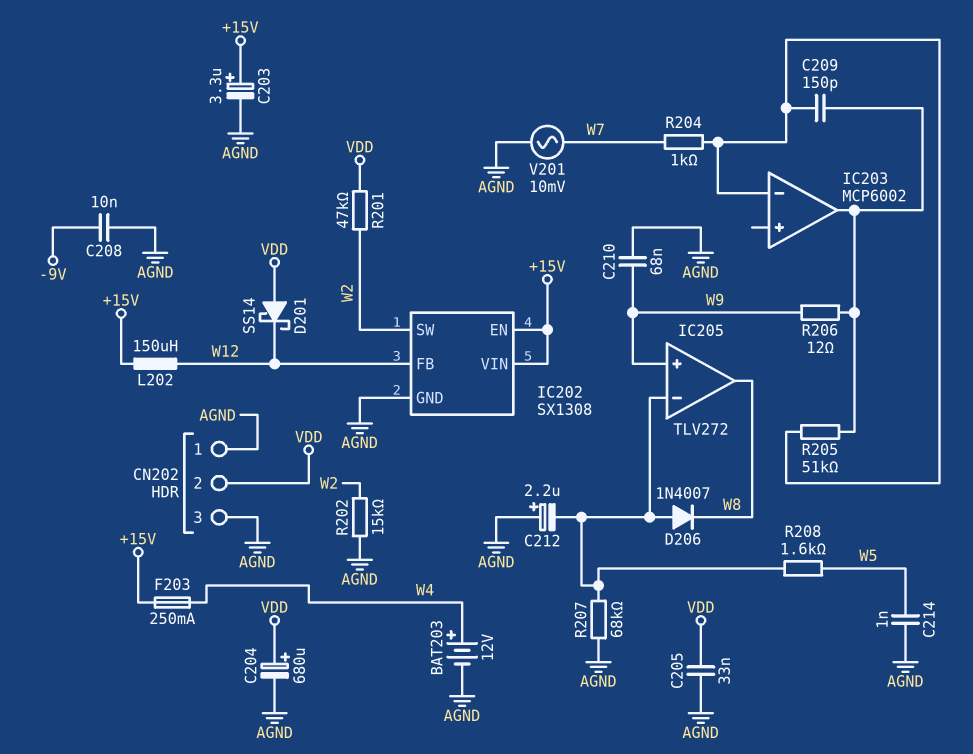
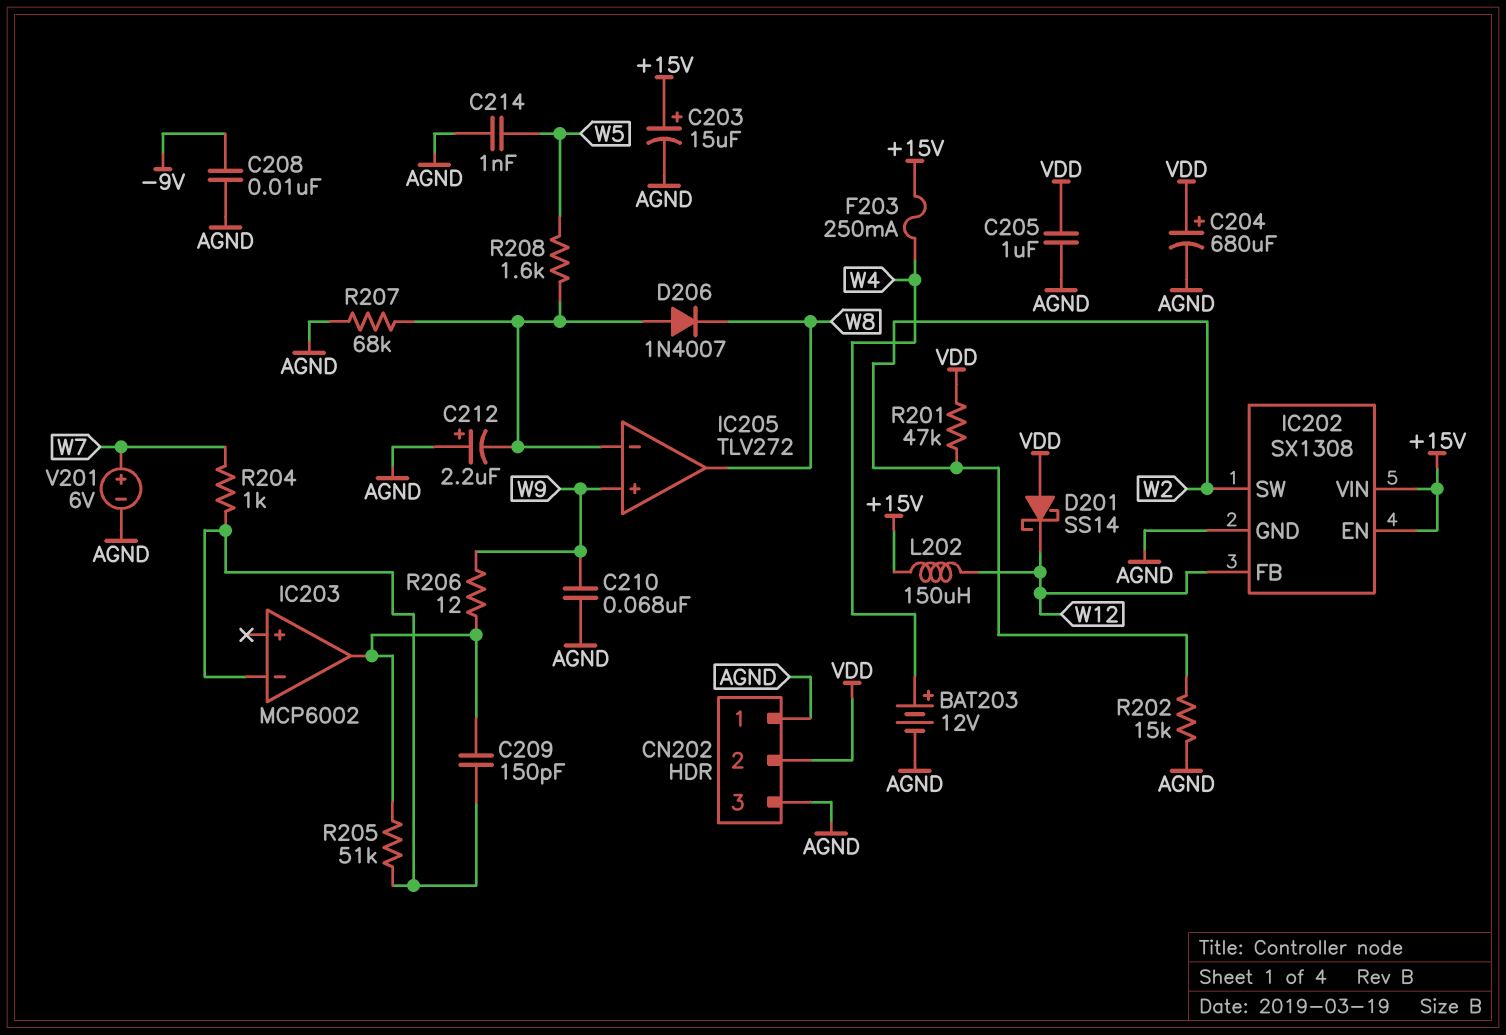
C203: 3.3uF (plus +15V, minus AGND) -> 15uF (plus +15V, minus AGND)
C205: 33nF (AGND, VDD) -> 1uF (AGND, VDD)
V201: AC 10mV (AGND, W7) -> 6V (plus W7, minus AGND)

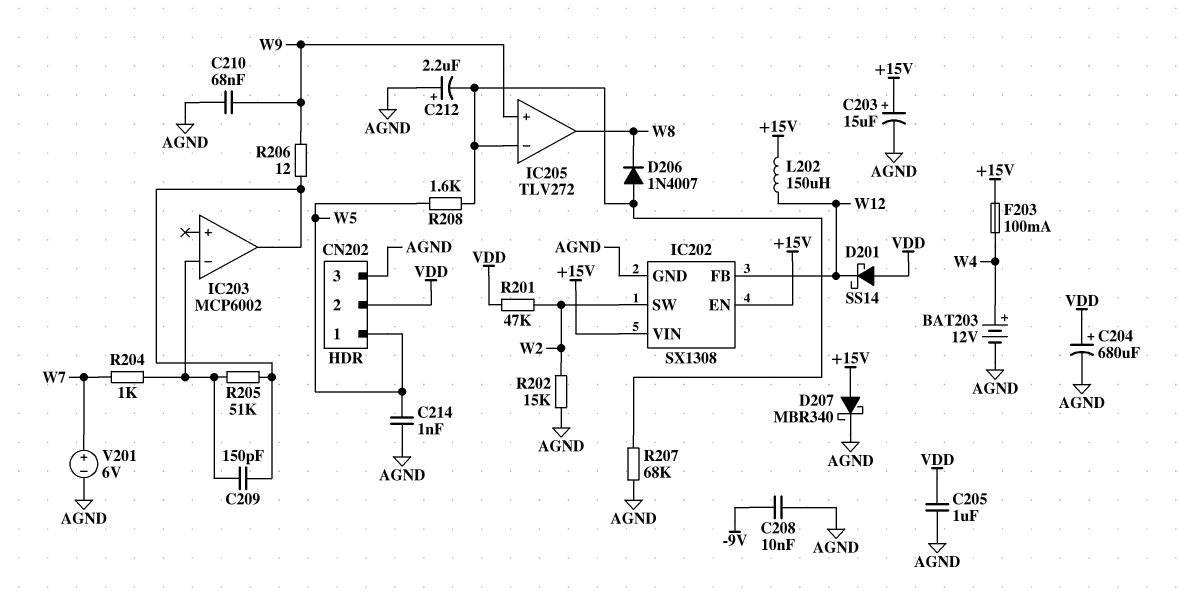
CN202 pin 1: AGND -> W5
D207: none -> schottky MBR340 (A +15V, K AGND)
F203: 250mA (+15V, W4) -> 100mA (+15V, W4)

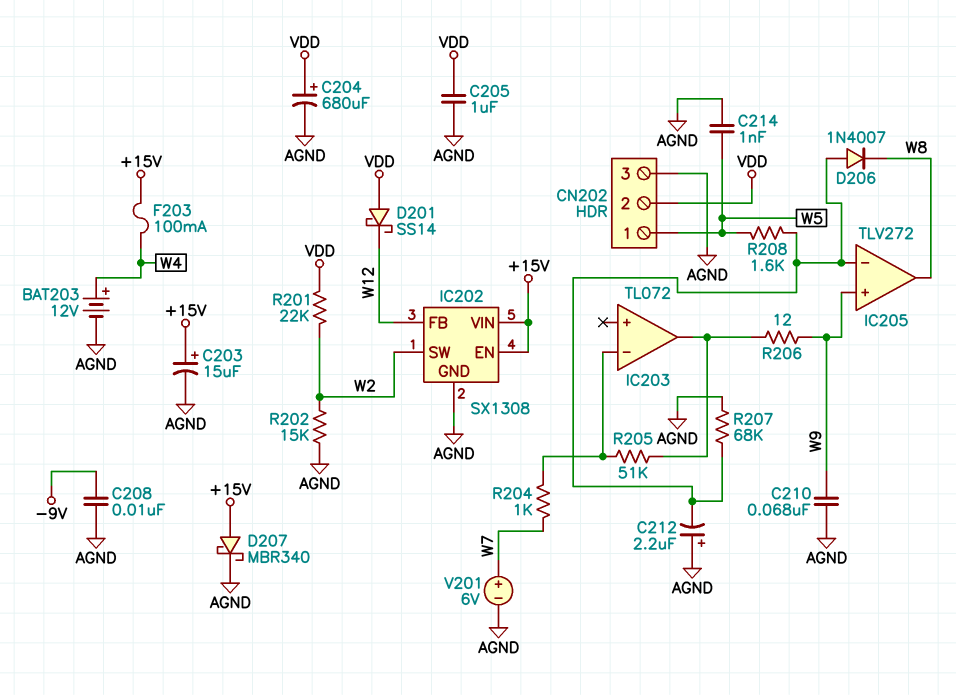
C209: 150pF (IC203/in-, IC203/out) -> none
IC203: MCP6002 -> TL072
L202: 150uH (+15V, W12) -> none
R201: 47k (VDD, W2) -> 22k (VDD, W2)

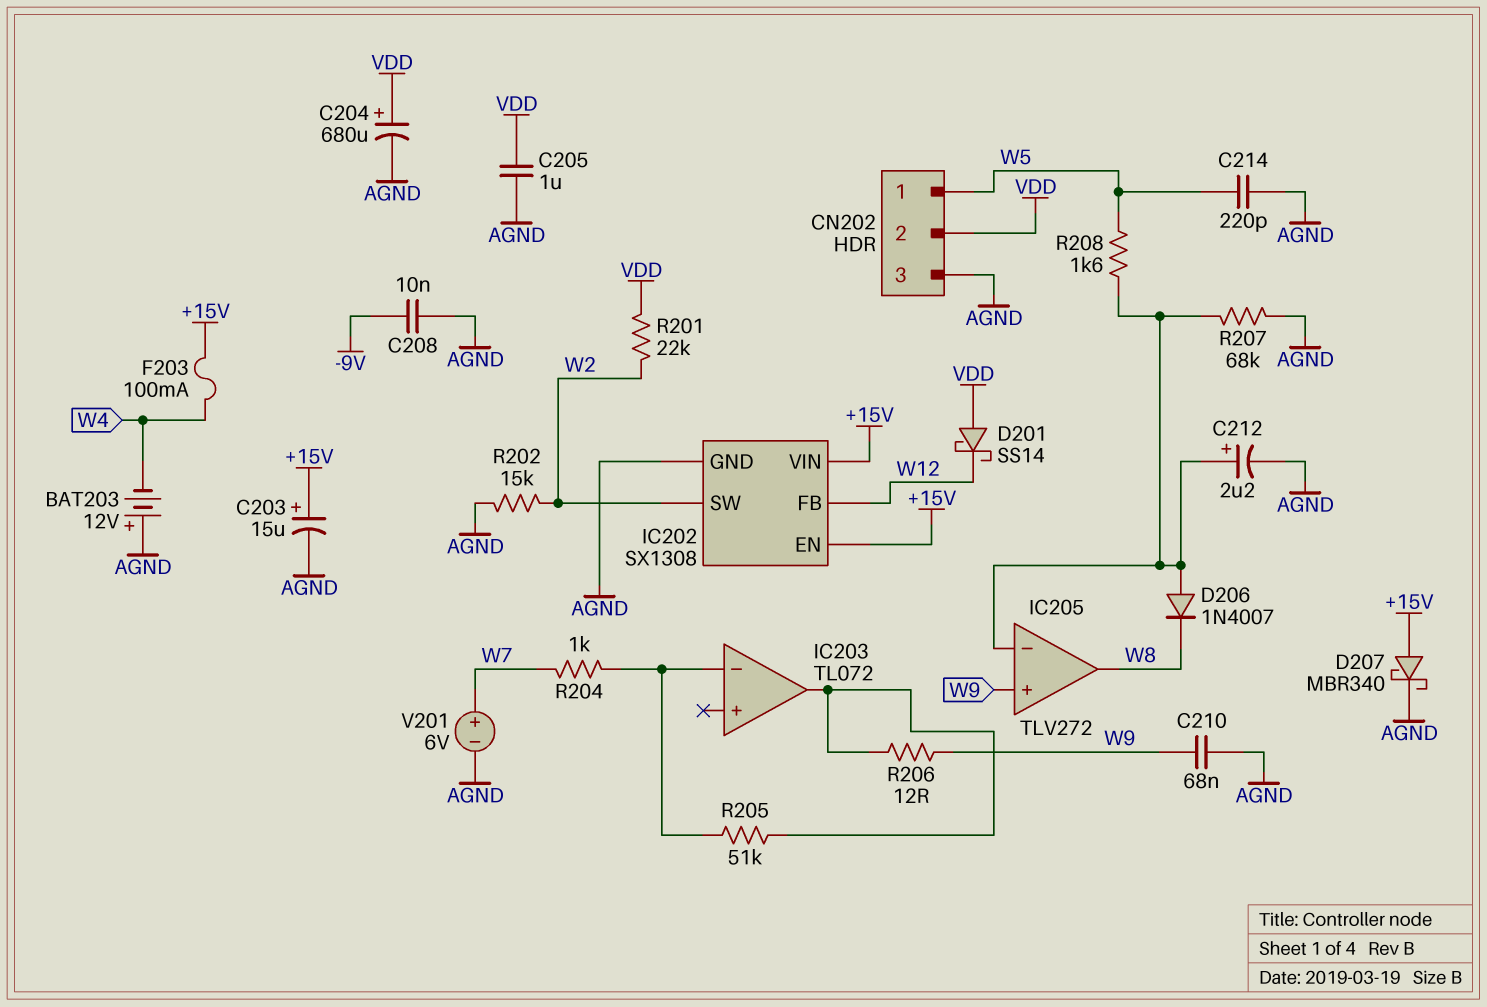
BAT203: 12V (plus W4, minus AGND) -> 12V (plus AGND, minus W4)
C212: 2.2uF (plus AGND, minus IC205/in-) -> 2.2uF (plus IC205/in-, minus AGND)
C214: 1nF (AGND, W5) -> 220pF (AGND, W5)

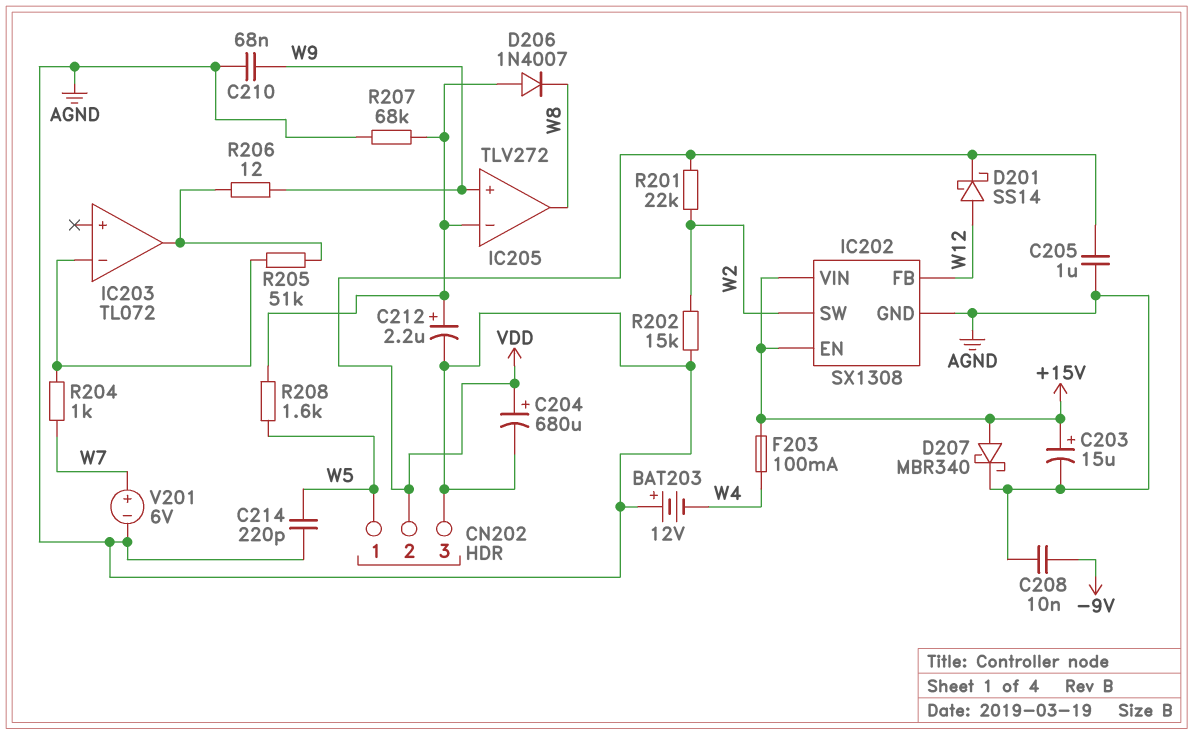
D201: schottky SS14 (A VDD, K W12) -> schottky SS14 (A W12, K VDD)

